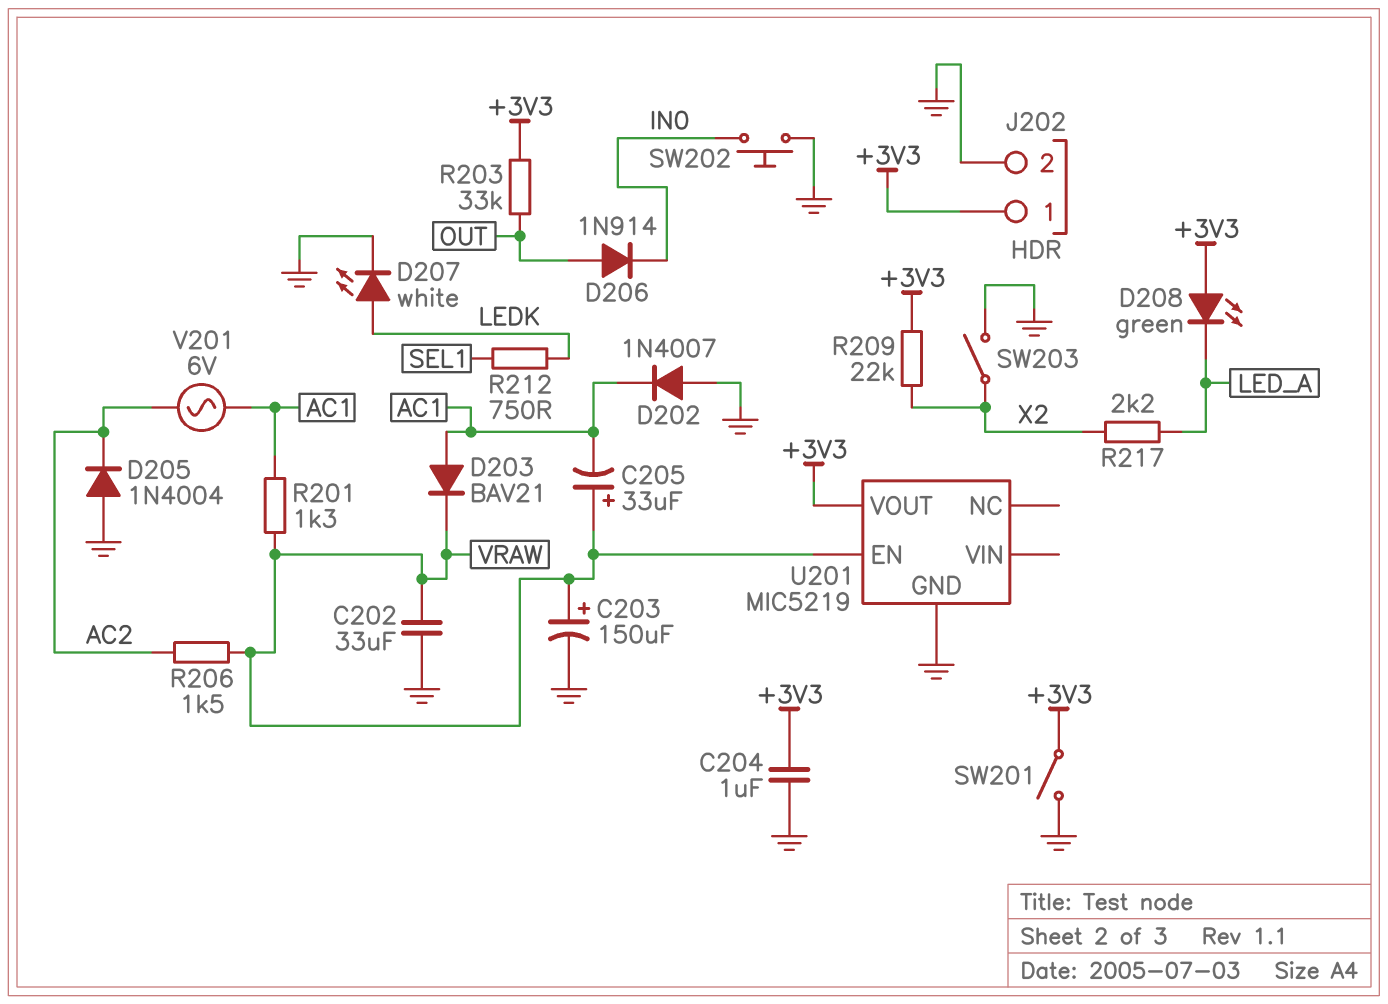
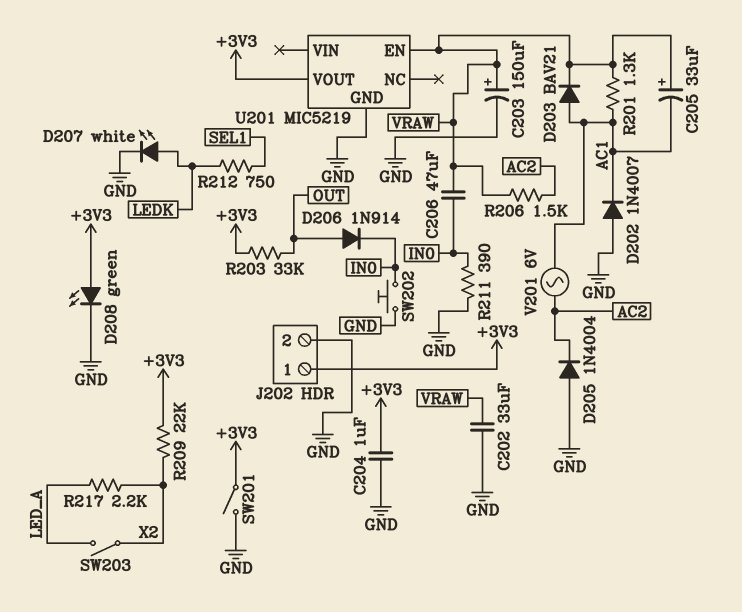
C206: none -> 47uF (IN0, VRAW)
D208: LED green (A +3V3, K LED_A) -> LED green (A +3V3, K GND)
R211: none -> 390 (GND, IN0)
SW203: switch (GND, X2) -> switch (LED_A, X2)

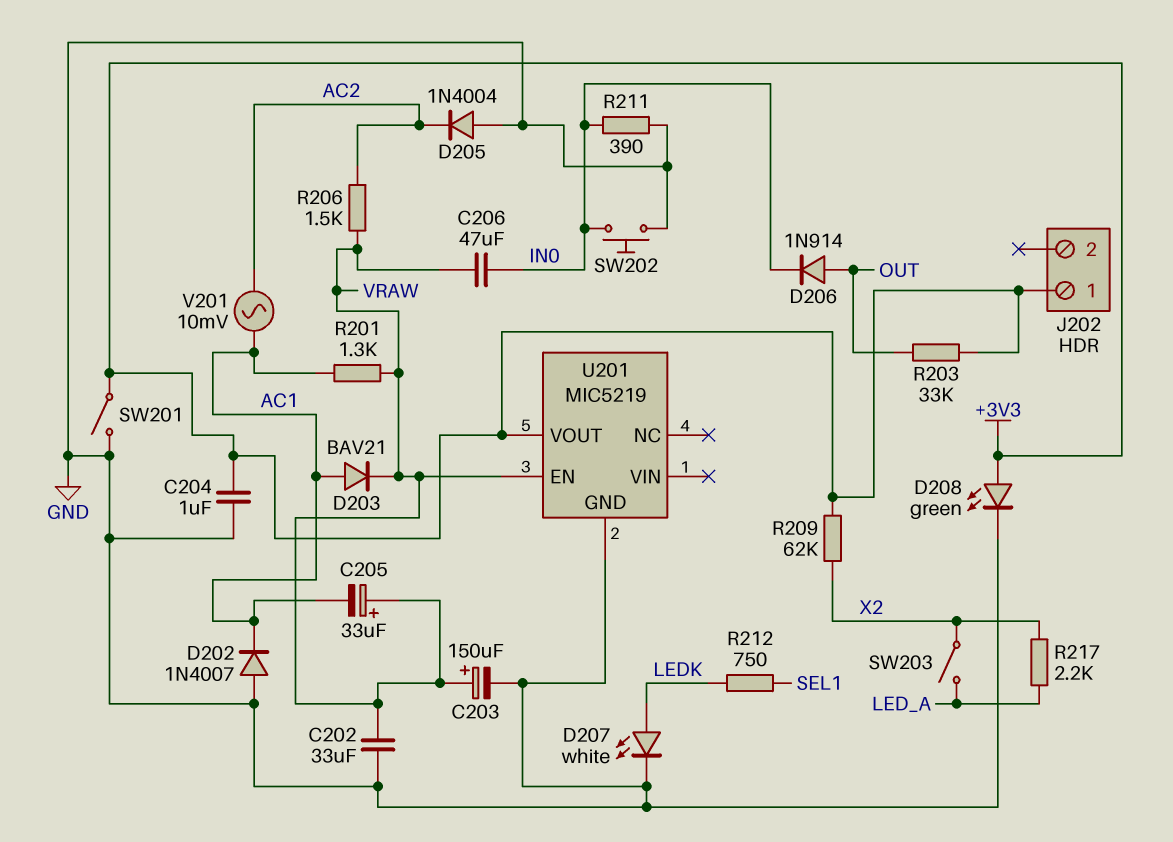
J202 pin 2: GND -> none
R209: 22k (+3V3, X2) -> 62k (+3V3, X2)
V201: AC 6V (AC1, AC2) -> AC 10mV (AC1, AC2)

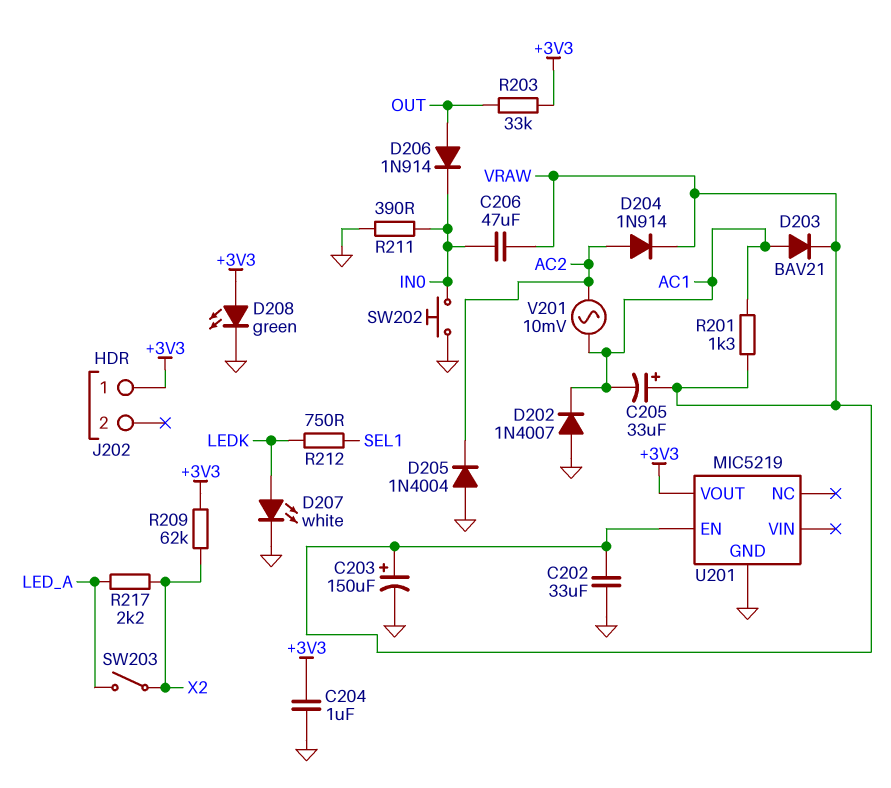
D204: none -> diode 1N914 (A AC2, K VRAW)
R206: 1.5k (AC2, VRAW) -> none
SW201: switch (+3V3, GND) -> none

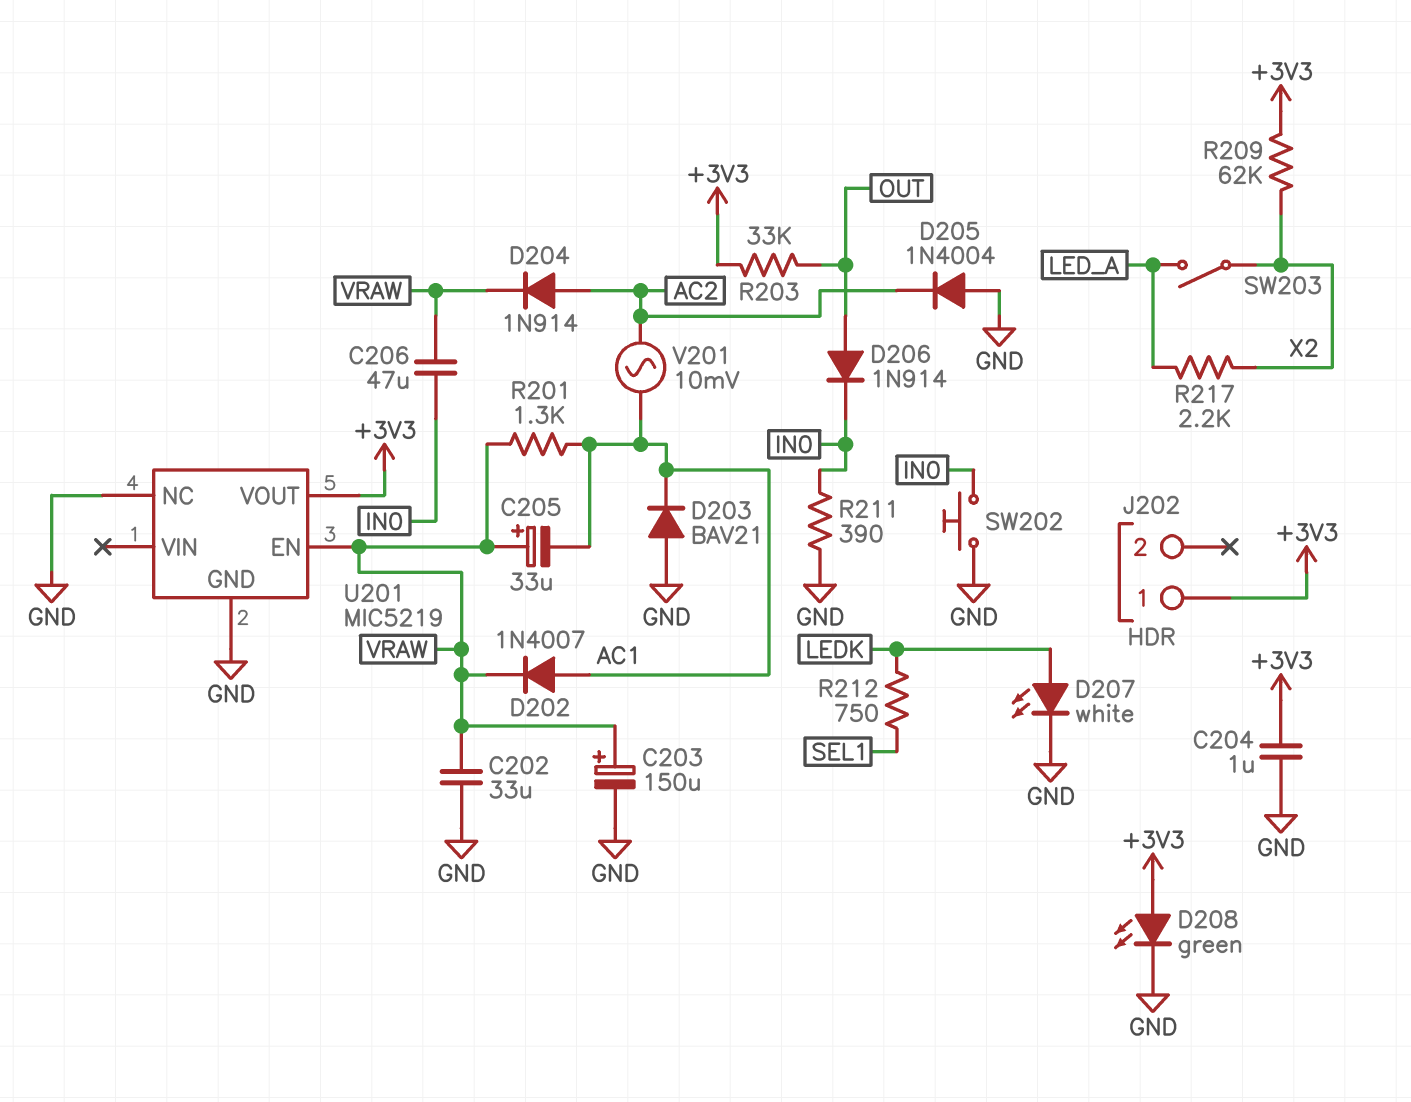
D202: diode 1N4007 (A GND, K AC1) -> diode 1N4007 (A AC1, K VRAW)
D203: diode BAV21 (A AC1, K VRAW) -> diode BAV21 (A GND, K AC1)
U201 pin NC: none -> GND

